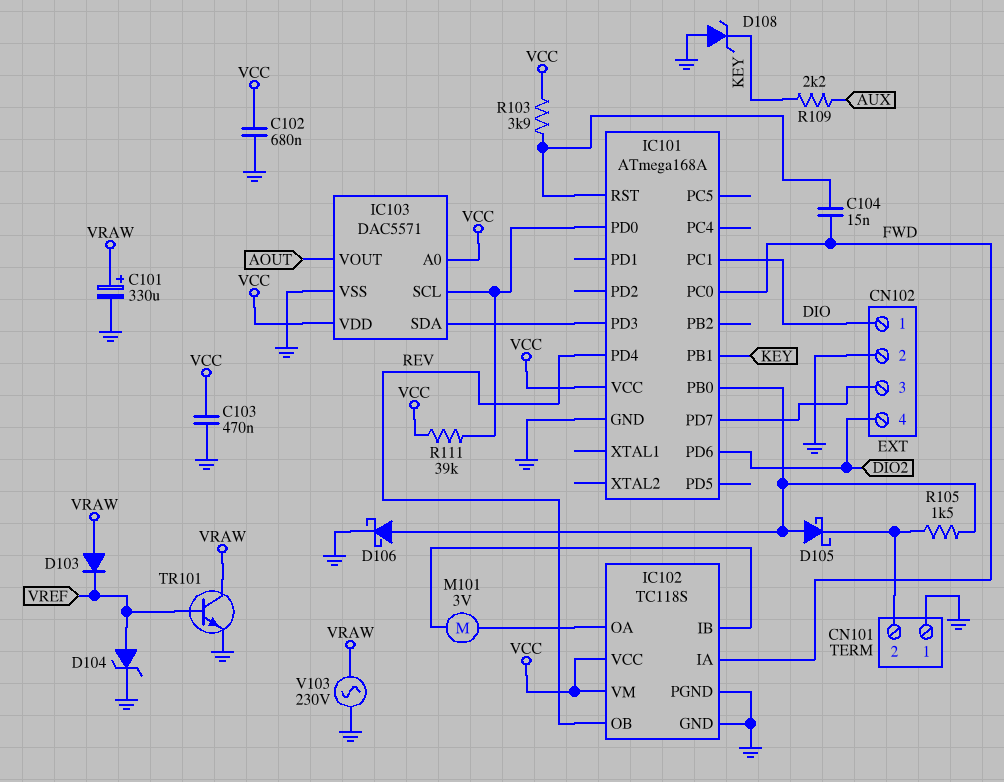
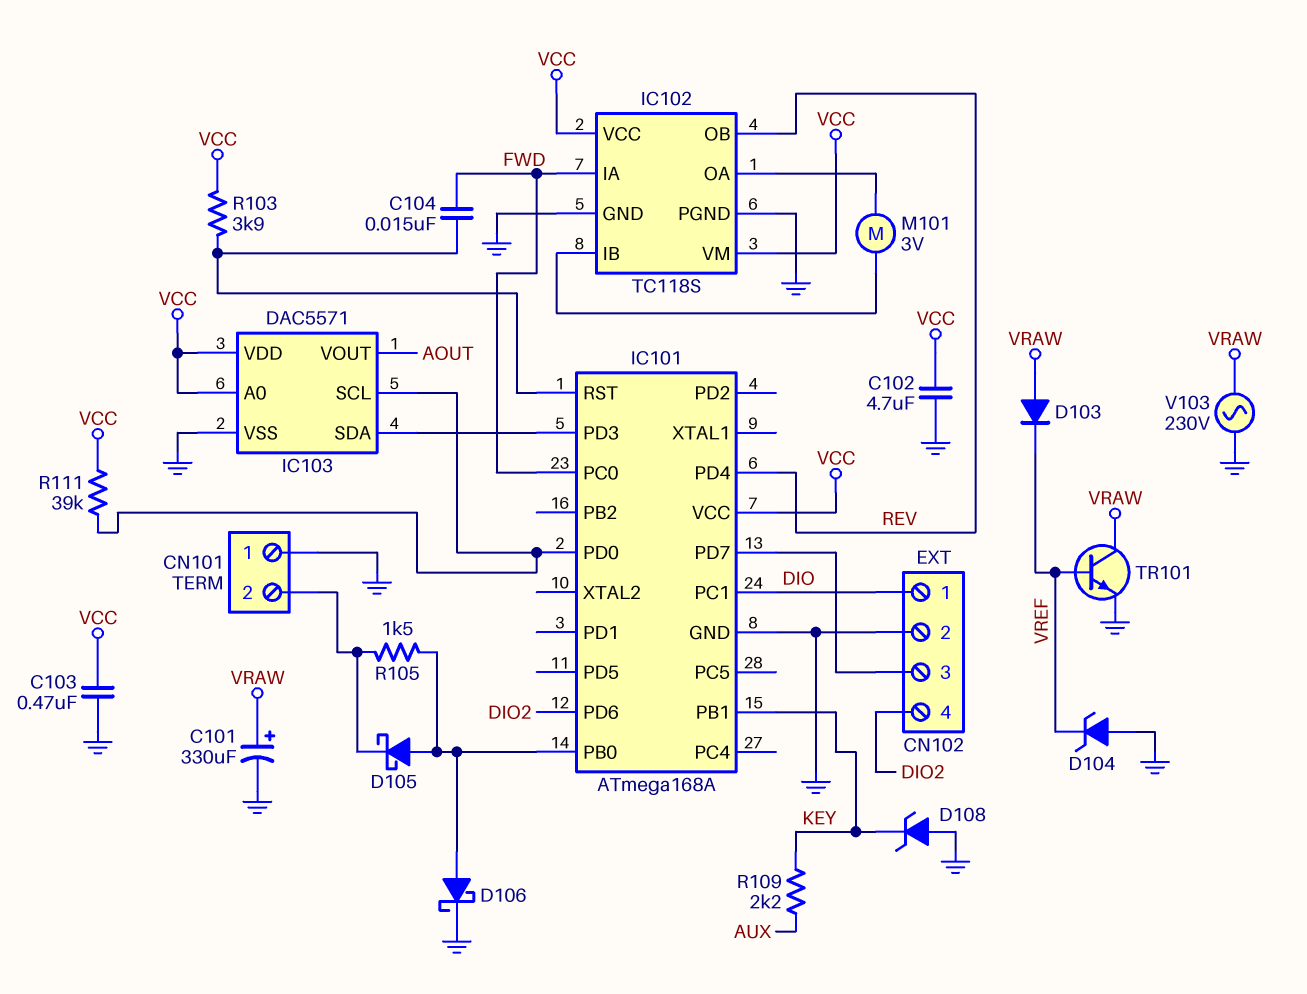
C102: 680nF (GND, VCC) -> 4.7uF (GND, VCC)
D104: zener (A VREF, K GND) -> zener (A GND, K VREF)

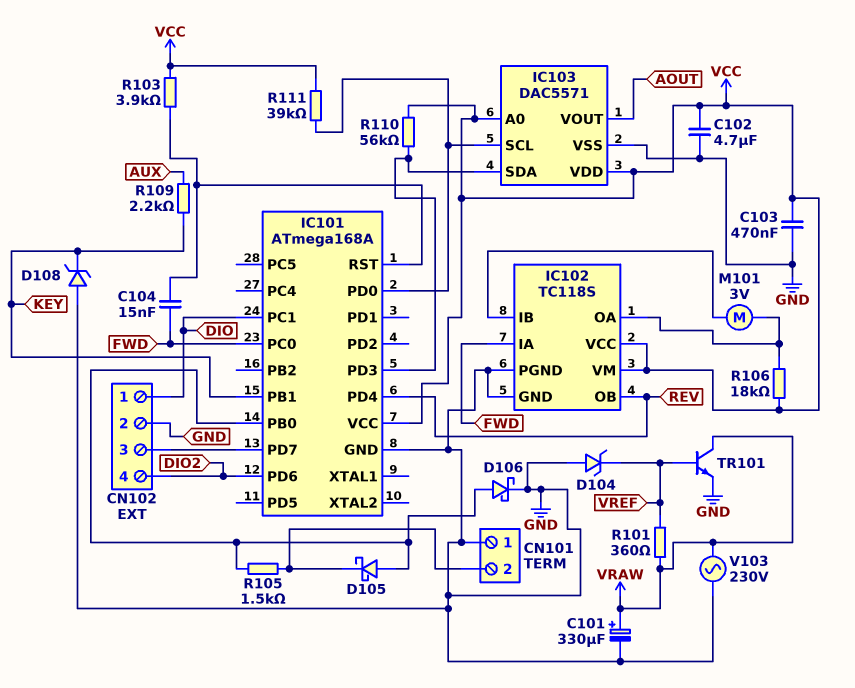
D103: diode (A VRAW, K VREF) -> none
R101: none -> 360 (VRAW, VREF)
R106: none -> 18k (IC102/OA, VCC)
R110: none -> 56k (IC101/PD3, VCC)

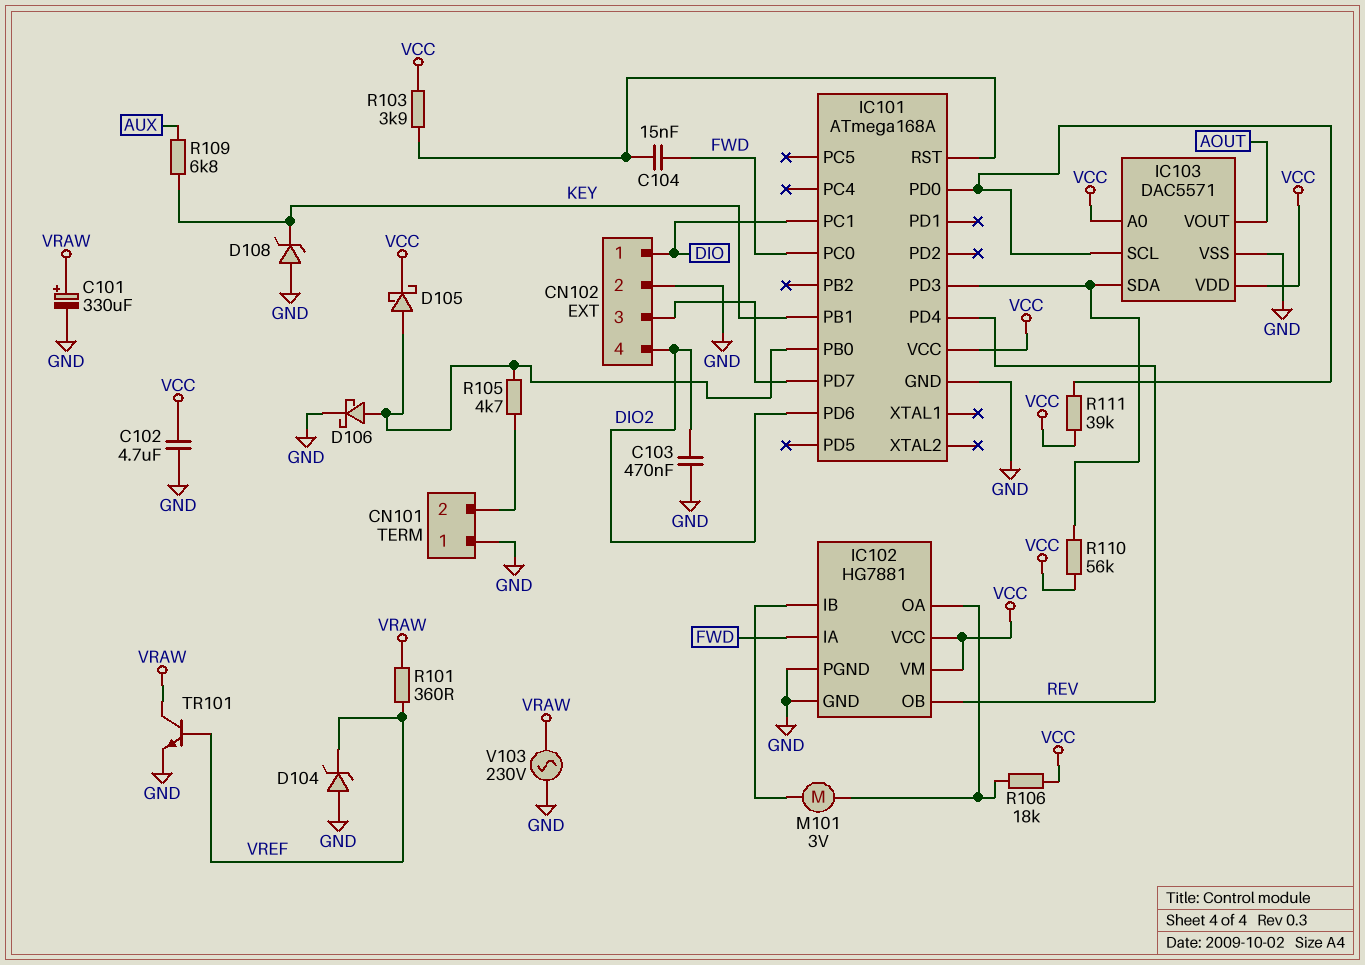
C103: 470nF (GND, VCC) -> 470nF (DIO2, GND)
D105: schottky (A IC101/PB0, K CN101/2) -> schottky (A IC101/PB0, K VCC)
IC102: TC118S -> HG7881
R105: 1.5k (CN101/2, IC101/PB0) -> 4.7k (CN101/2, IC101/PB0)
R109: 2.2k (AUX, KEY) -> 6.8k (AUX, KEY)

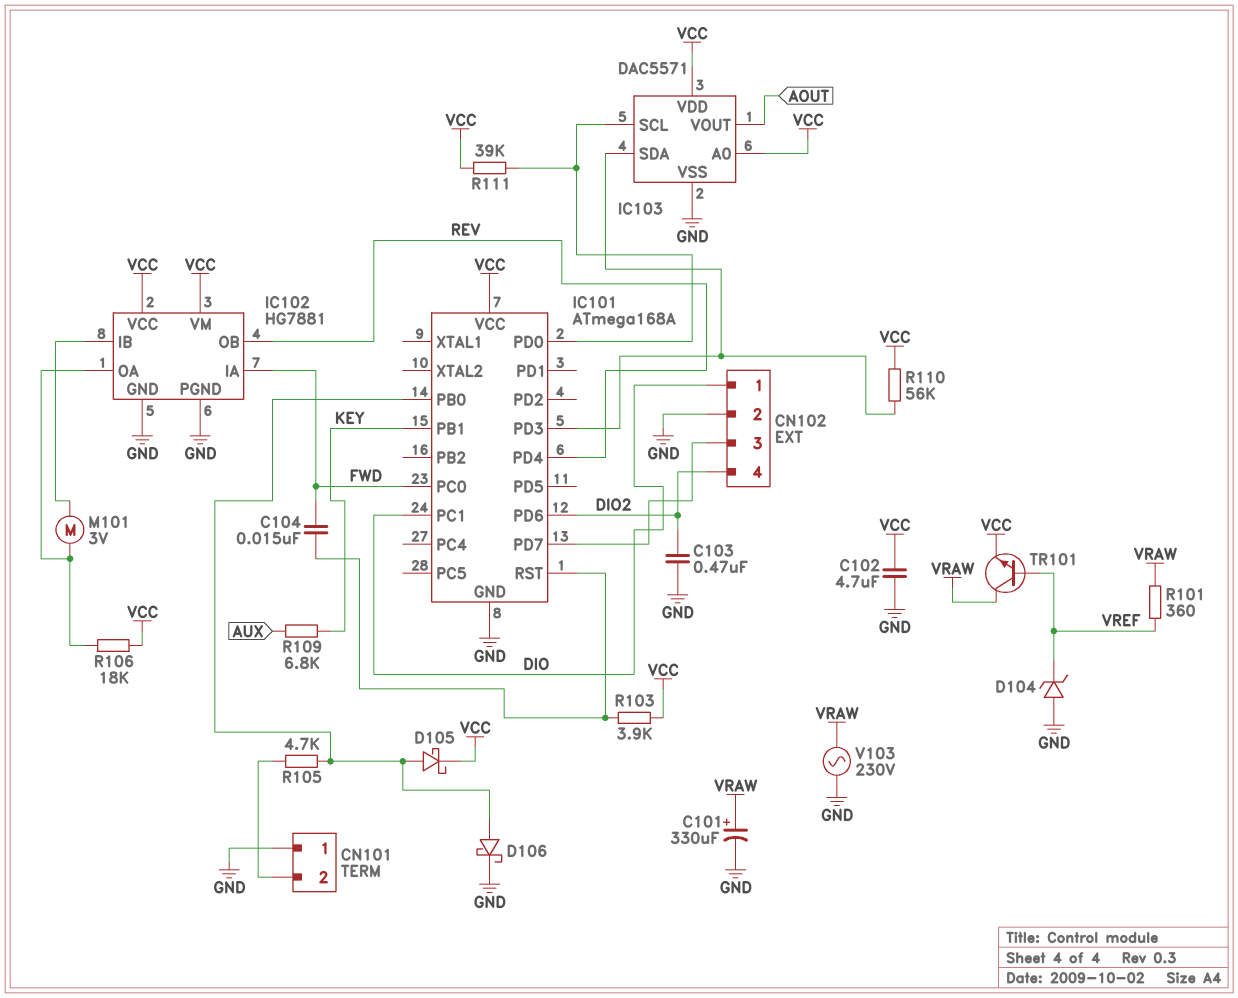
D108: zener (A GND, K KEY) -> none
TR101: NPN (B VREF, C VRAW, E GND) -> NPN (B VREF, C VRAW, E VCC)

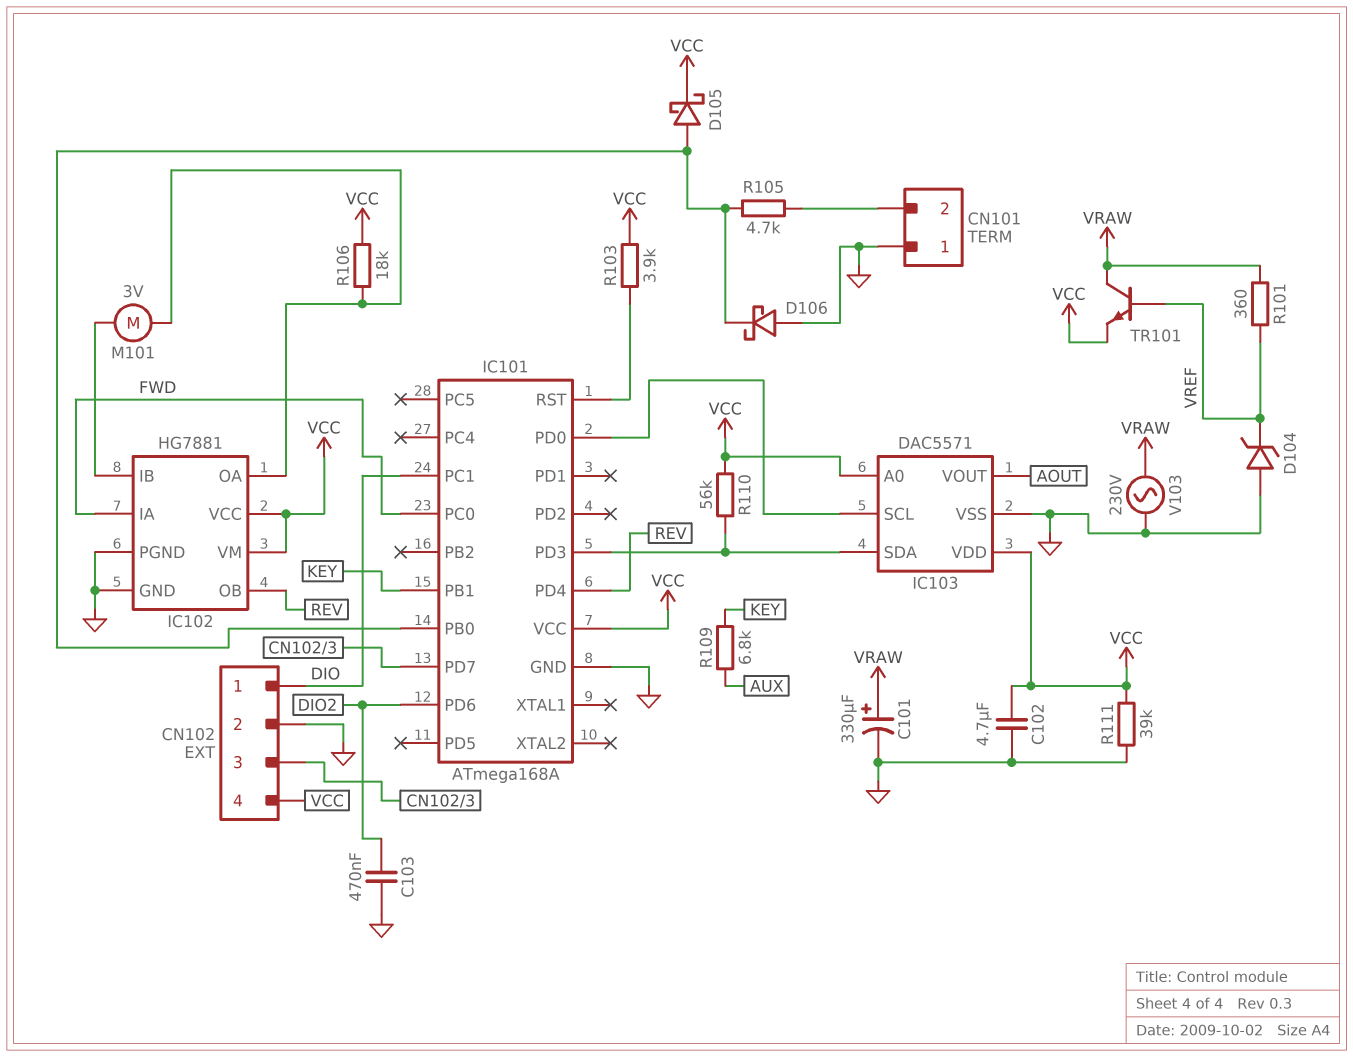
C104: 15nF (FWD, IC101/RST) -> none
CN102 pin 4: DIO2 -> VCC
D106: schottky (A IC101/PB0, K GND) -> schottky (A GND, K IC101/PB0)
R111: 39k (IC101/PD0, VCC) -> 39k (GND, VCC)

